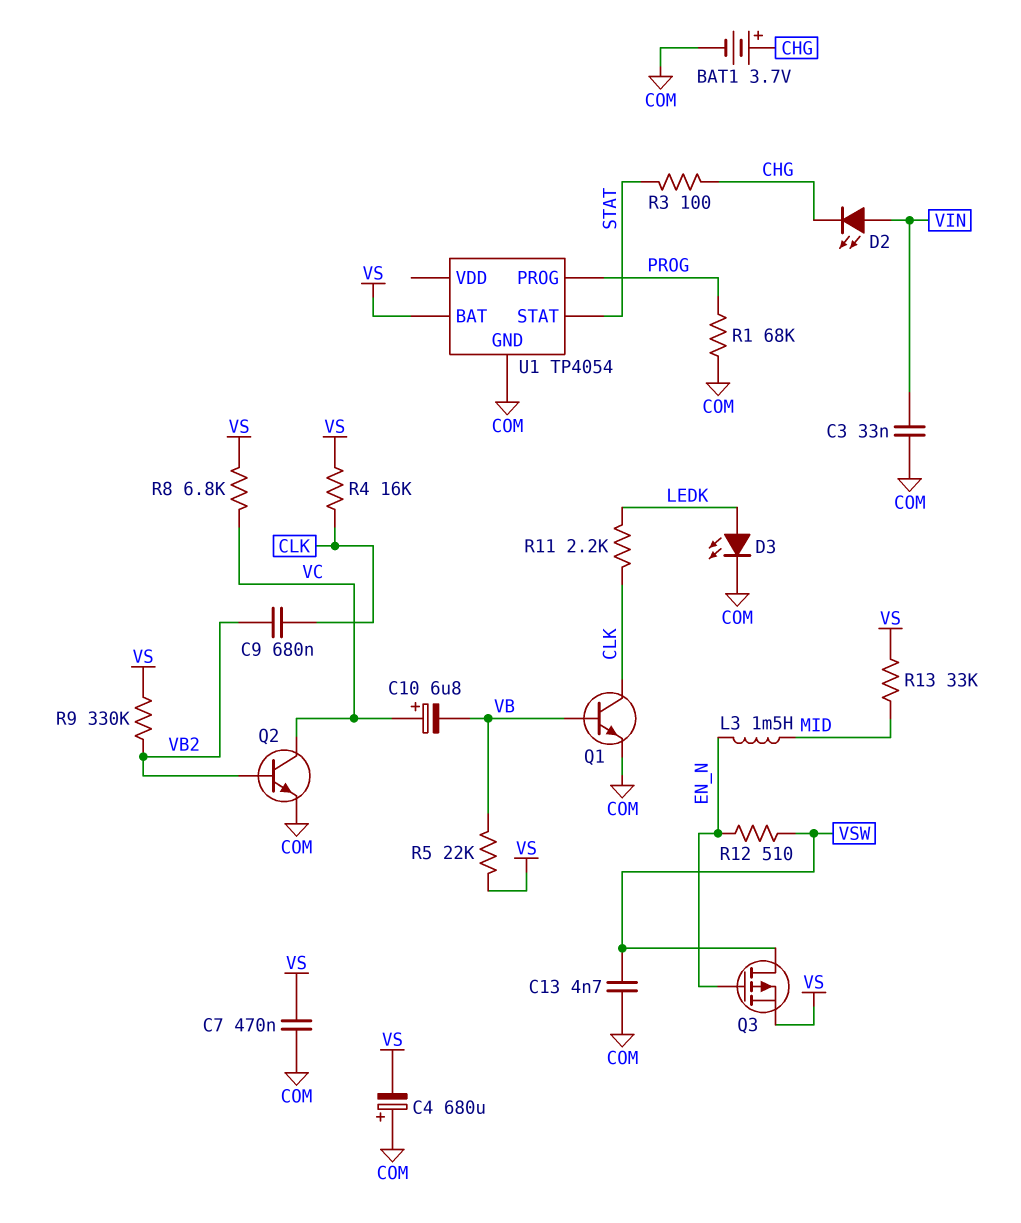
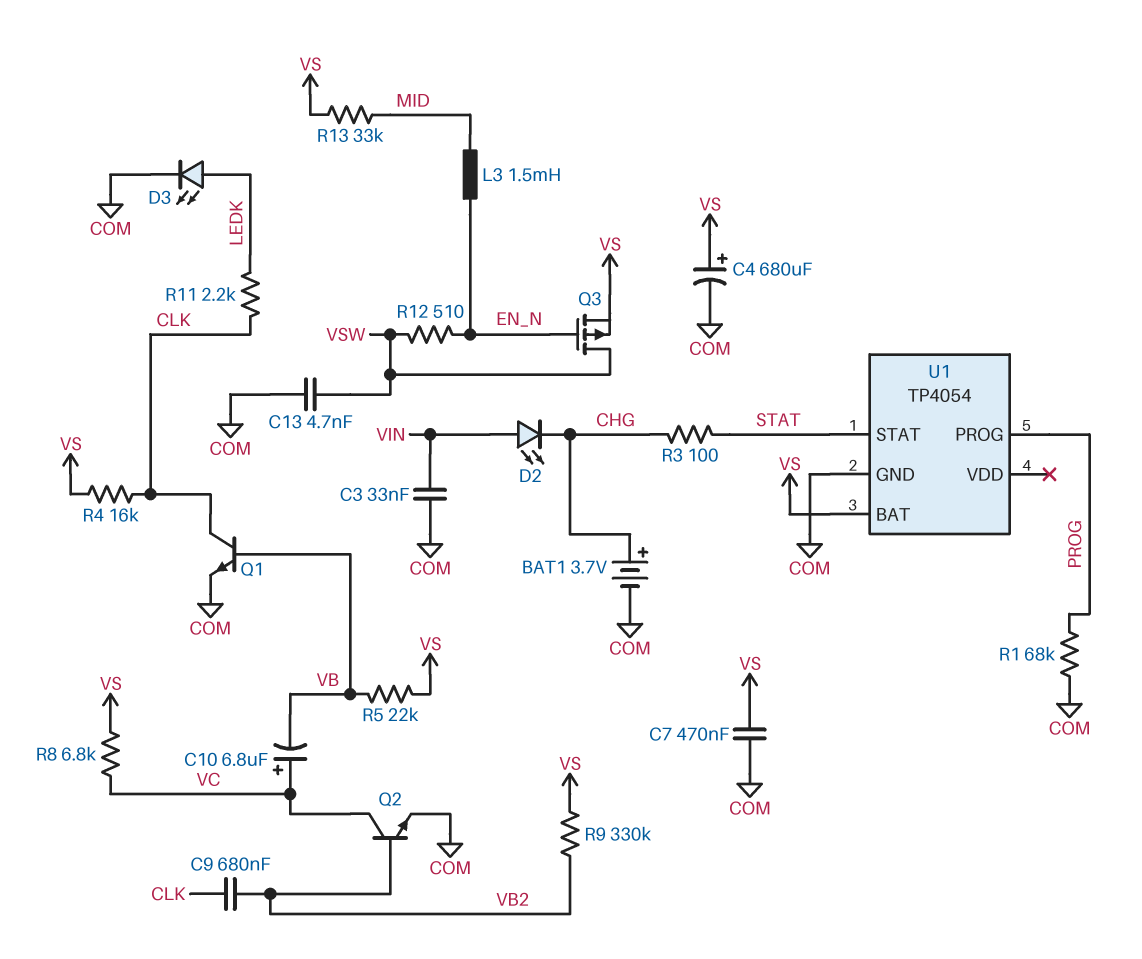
C4: 680uF (plus COM, minus VS) -> 680uF (plus VS, minus COM)

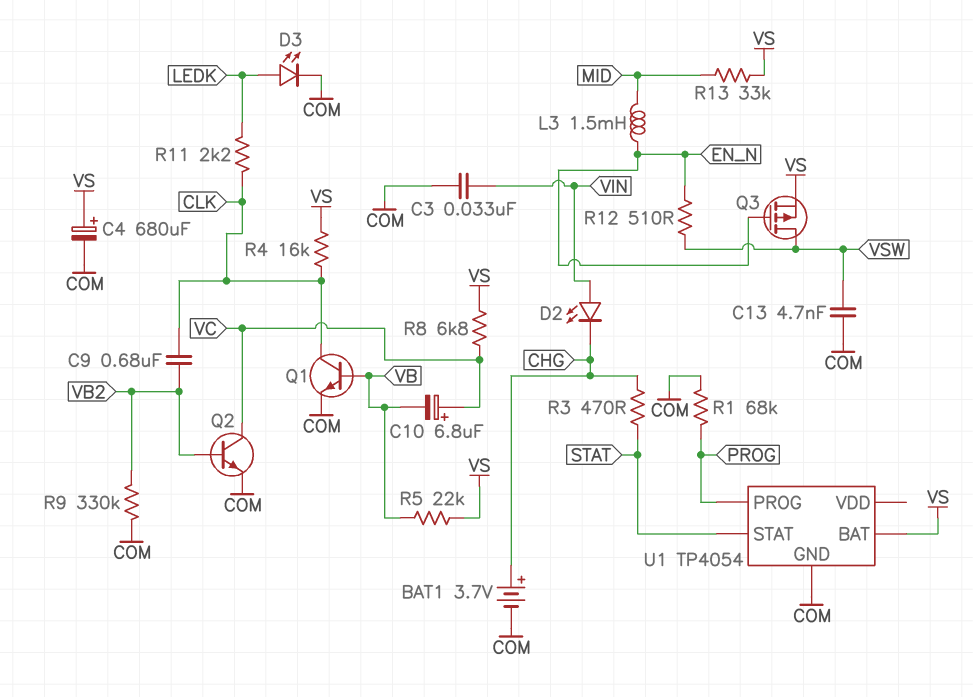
C7: 470nF (COM, VS) -> none
R3: 100 (CHG, STAT) -> 470 (CHG, STAT)
R9: 330k (VB2, VS) -> 330k (COM, VB2)

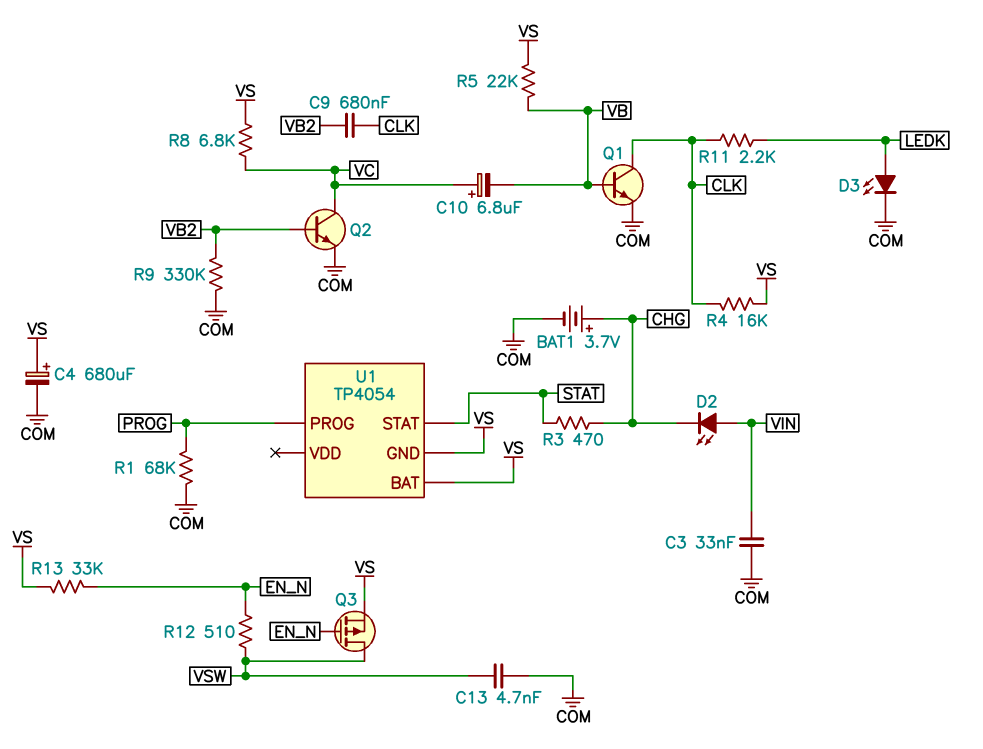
L3: 1.5mH (EN_N, MID) -> none
R13: 33k (MID, VS) -> 33k (EN_N, VS)
U1 pin GND: COM -> VS

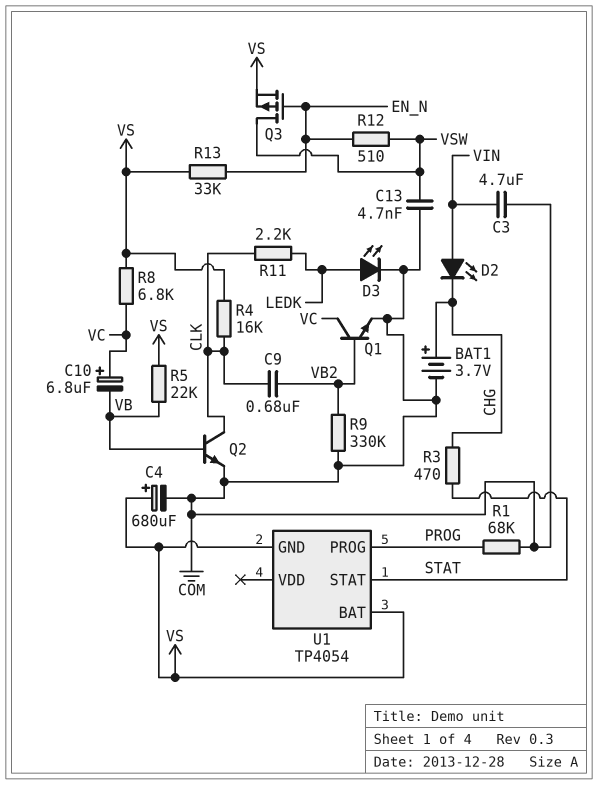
C3: 33nF (COM, VIN) -> 4.7uF (COM, VIN)
Q1: NPN (B VB, C CLK, E COM) -> NPN (B VB2, C VC, E COM)
Q2: NPN (B VB2, C VC, E COM) -> NPN (B VB, C CLK, E COM)

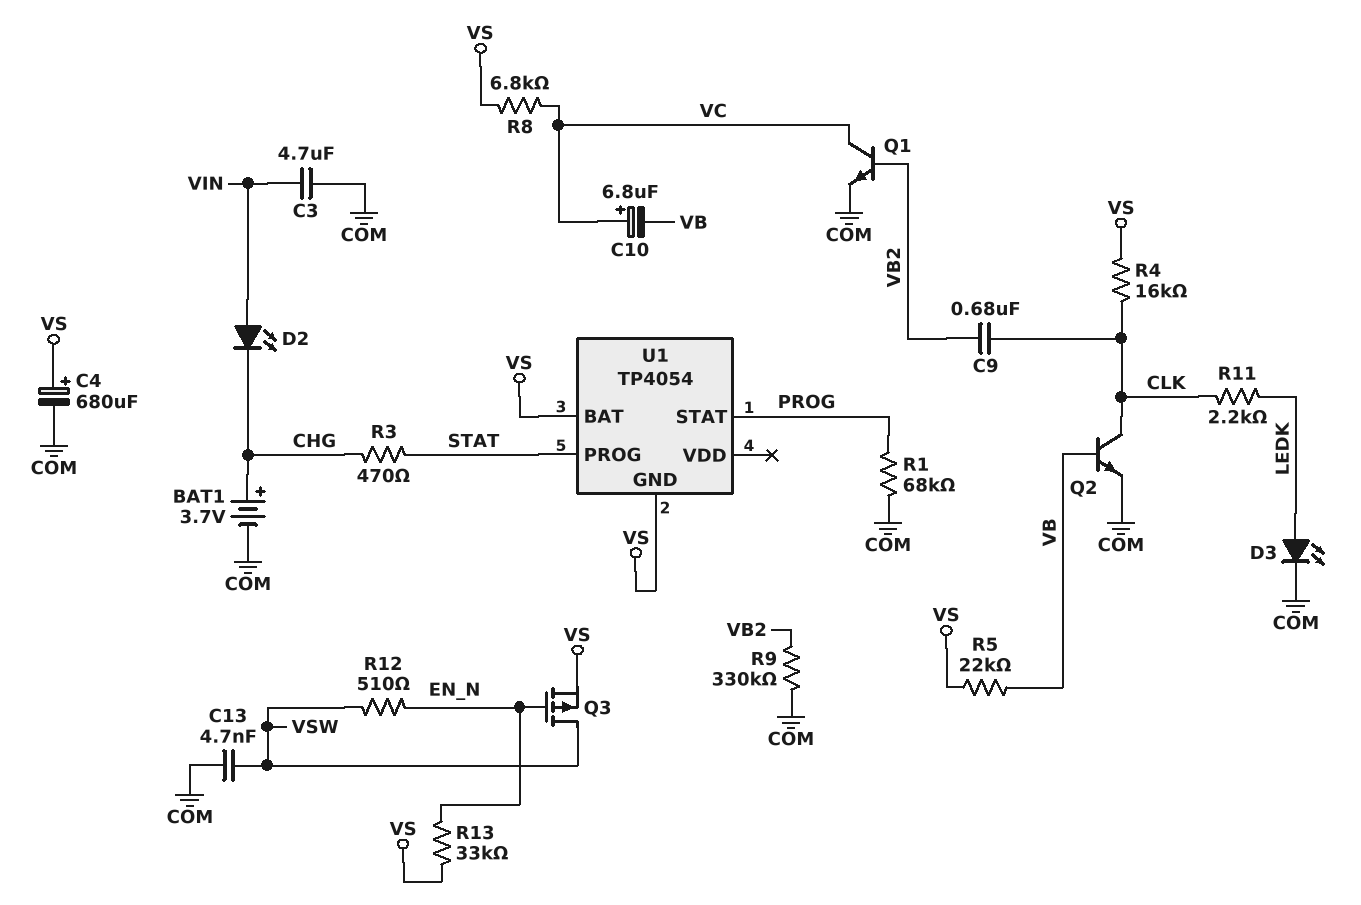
U1 pin PROG: PROG -> STAT
U1 pin STAT: STAT -> PROG

